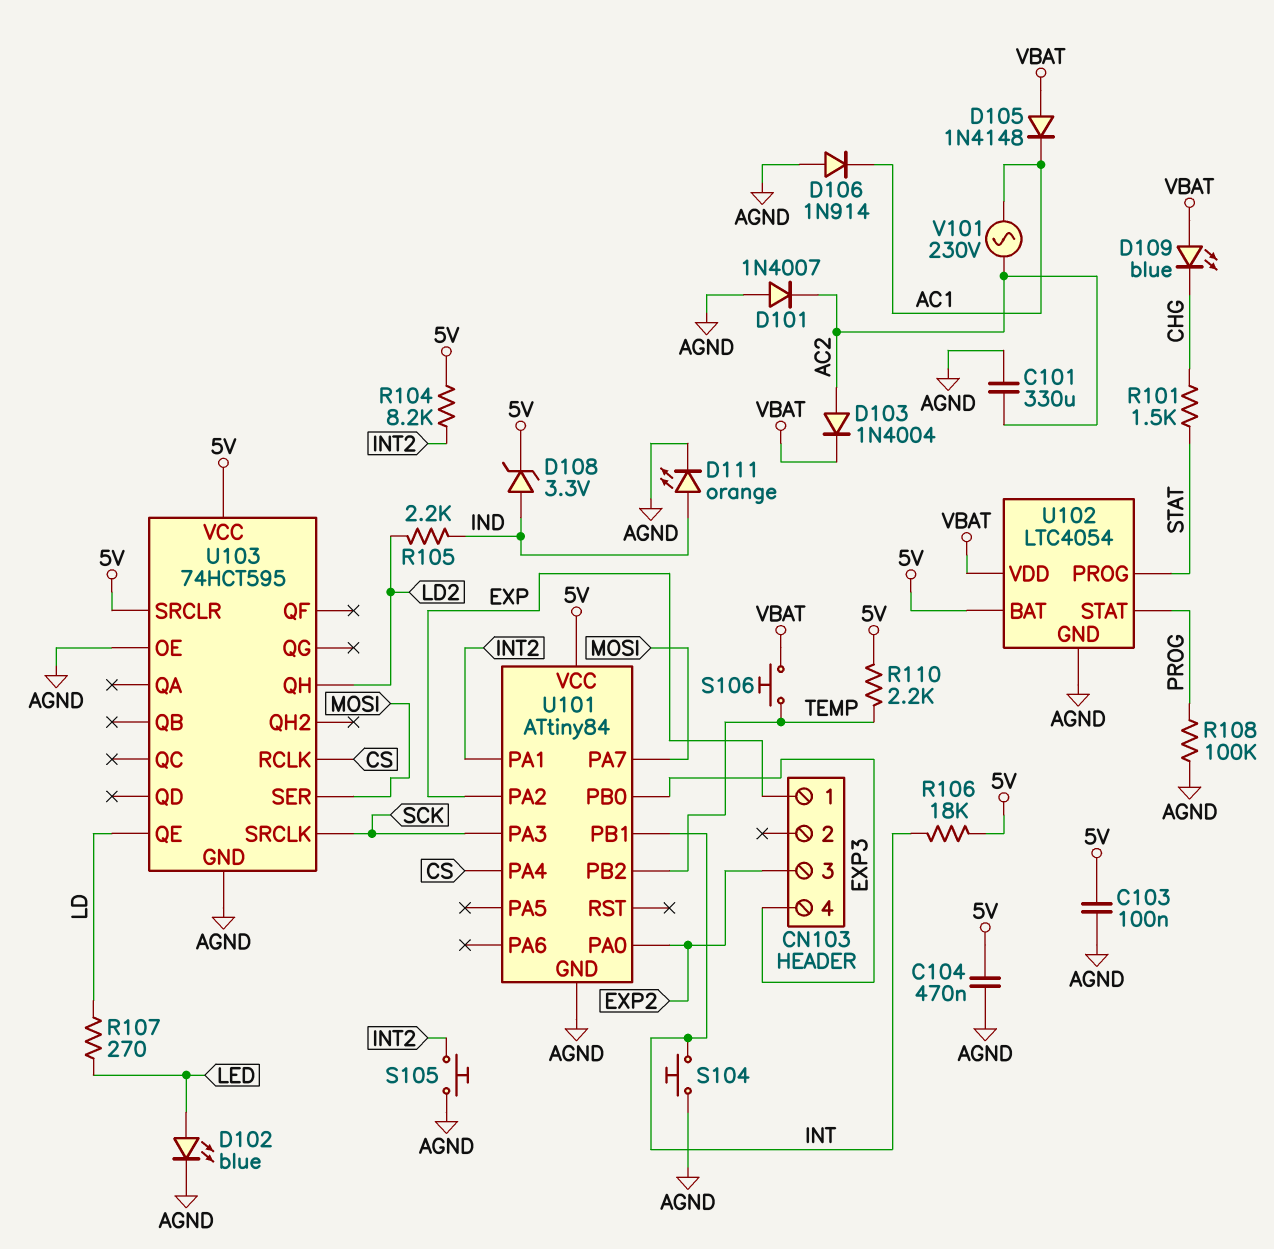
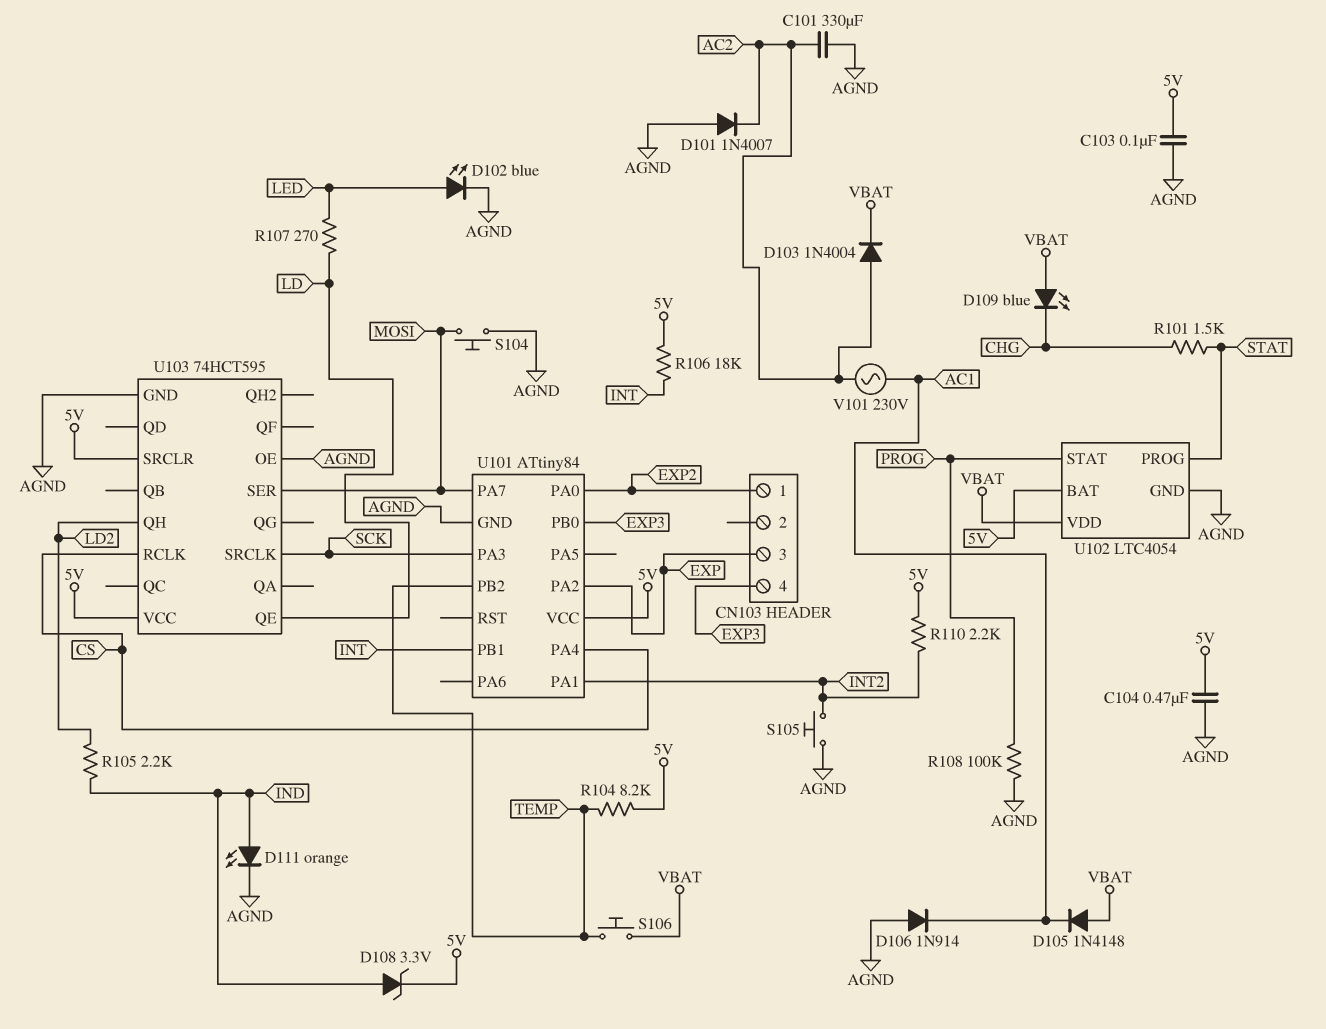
CN103 pin 1: EXP -> EXP2
CN103 pin 3: EXP2 -> EXP
R104: 8.2k (5V, INT2) -> 8.2k (5V, TEMP)
R110: 2.2k (5V, TEMP) -> 2.2k (5V, INT2)
S104: button (AGND, INT) -> button (AGND, MOSI)

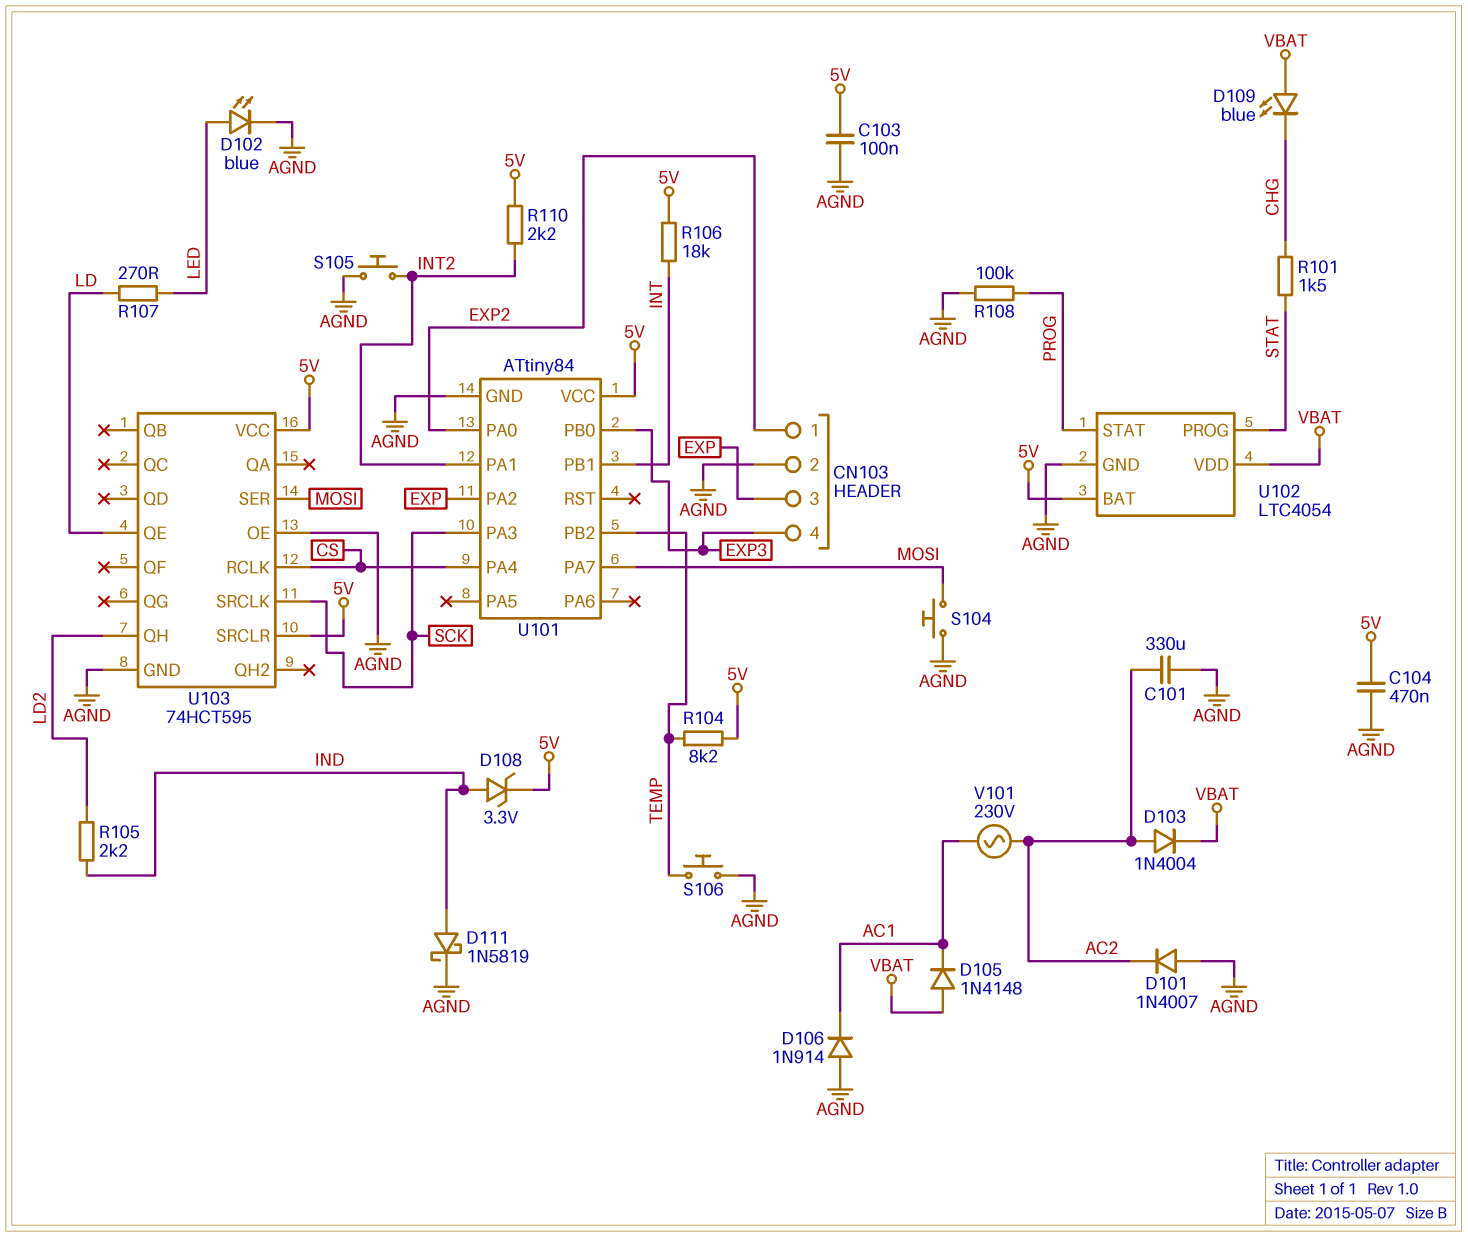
CN103 pin 2: none -> AGND
D111: LED orange (A IND, K AGND) -> schottky 1N5819 (A IND, K AGND)
S106: button (TEMP, VBAT) -> button (AGND, TEMP)

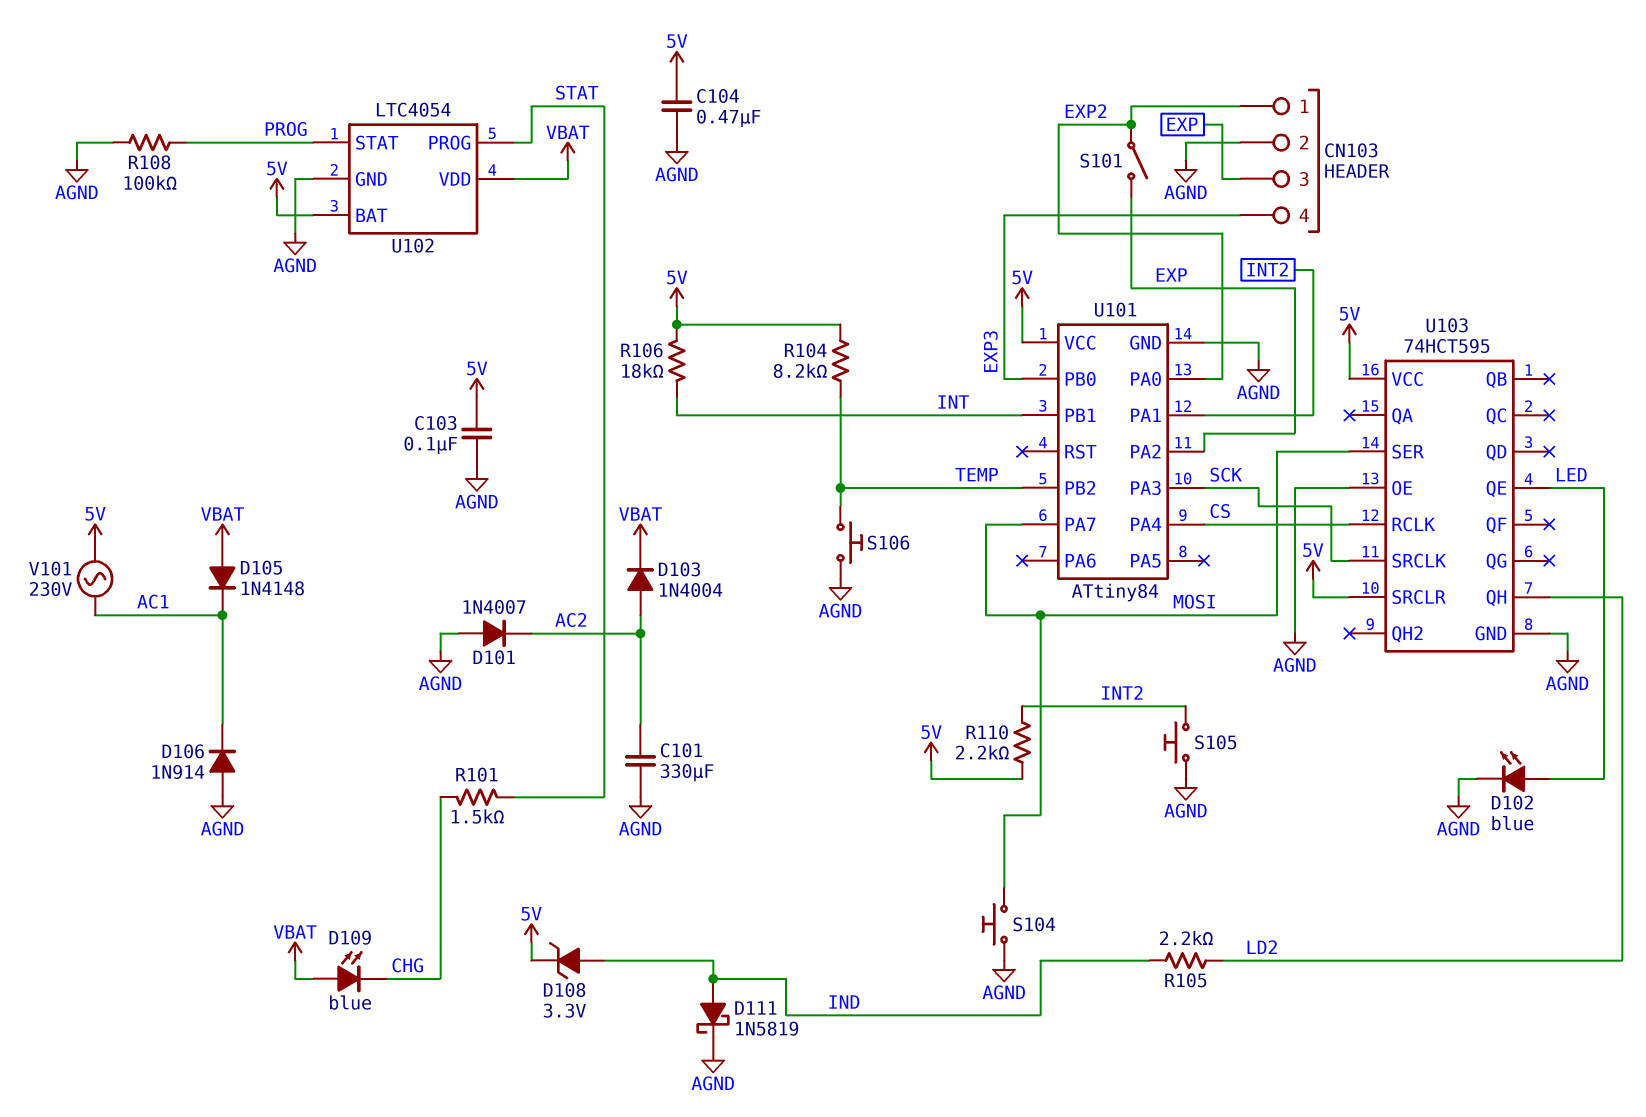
R107: 270 (LD, LED) -> none
S101: none -> switch (EXP, EXP2)
U103 pin QE: LD -> LED
V101: AC 230V (AC1, AC2) -> AC 230V (5V, AC1)

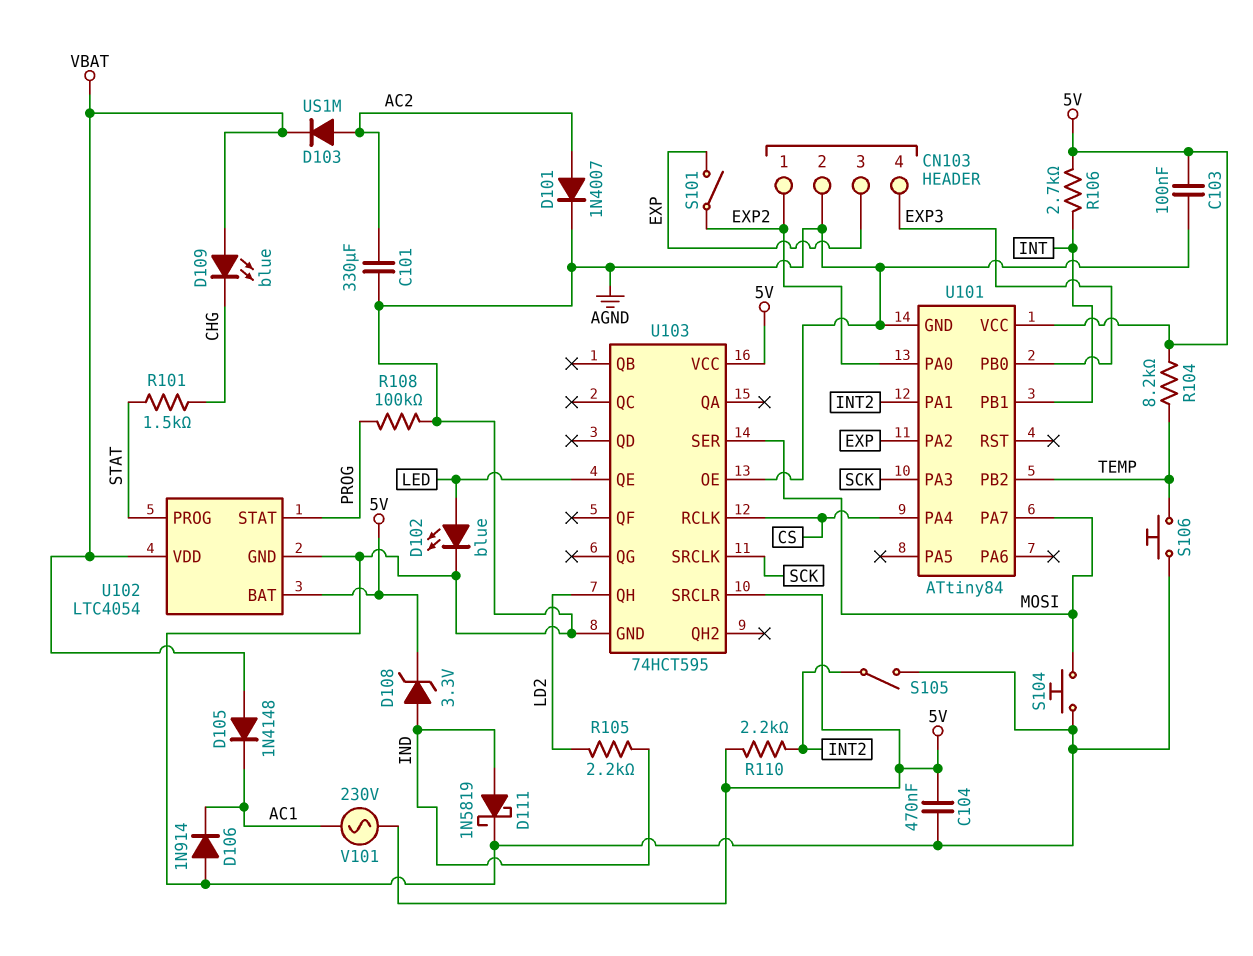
D101: diode 1N4007 (A AGND, K AC2) -> diode 1N4007 (A AC2, K AGND)
D103: diode 1N4004 (A AC2, K VBAT) -> diode US1M (A AC2, K VBAT)
R106: 18k (5V, INT) -> 2.7k (5V, INT)
S105: button (AGND, INT2) -> switch (AGND, INT2)

